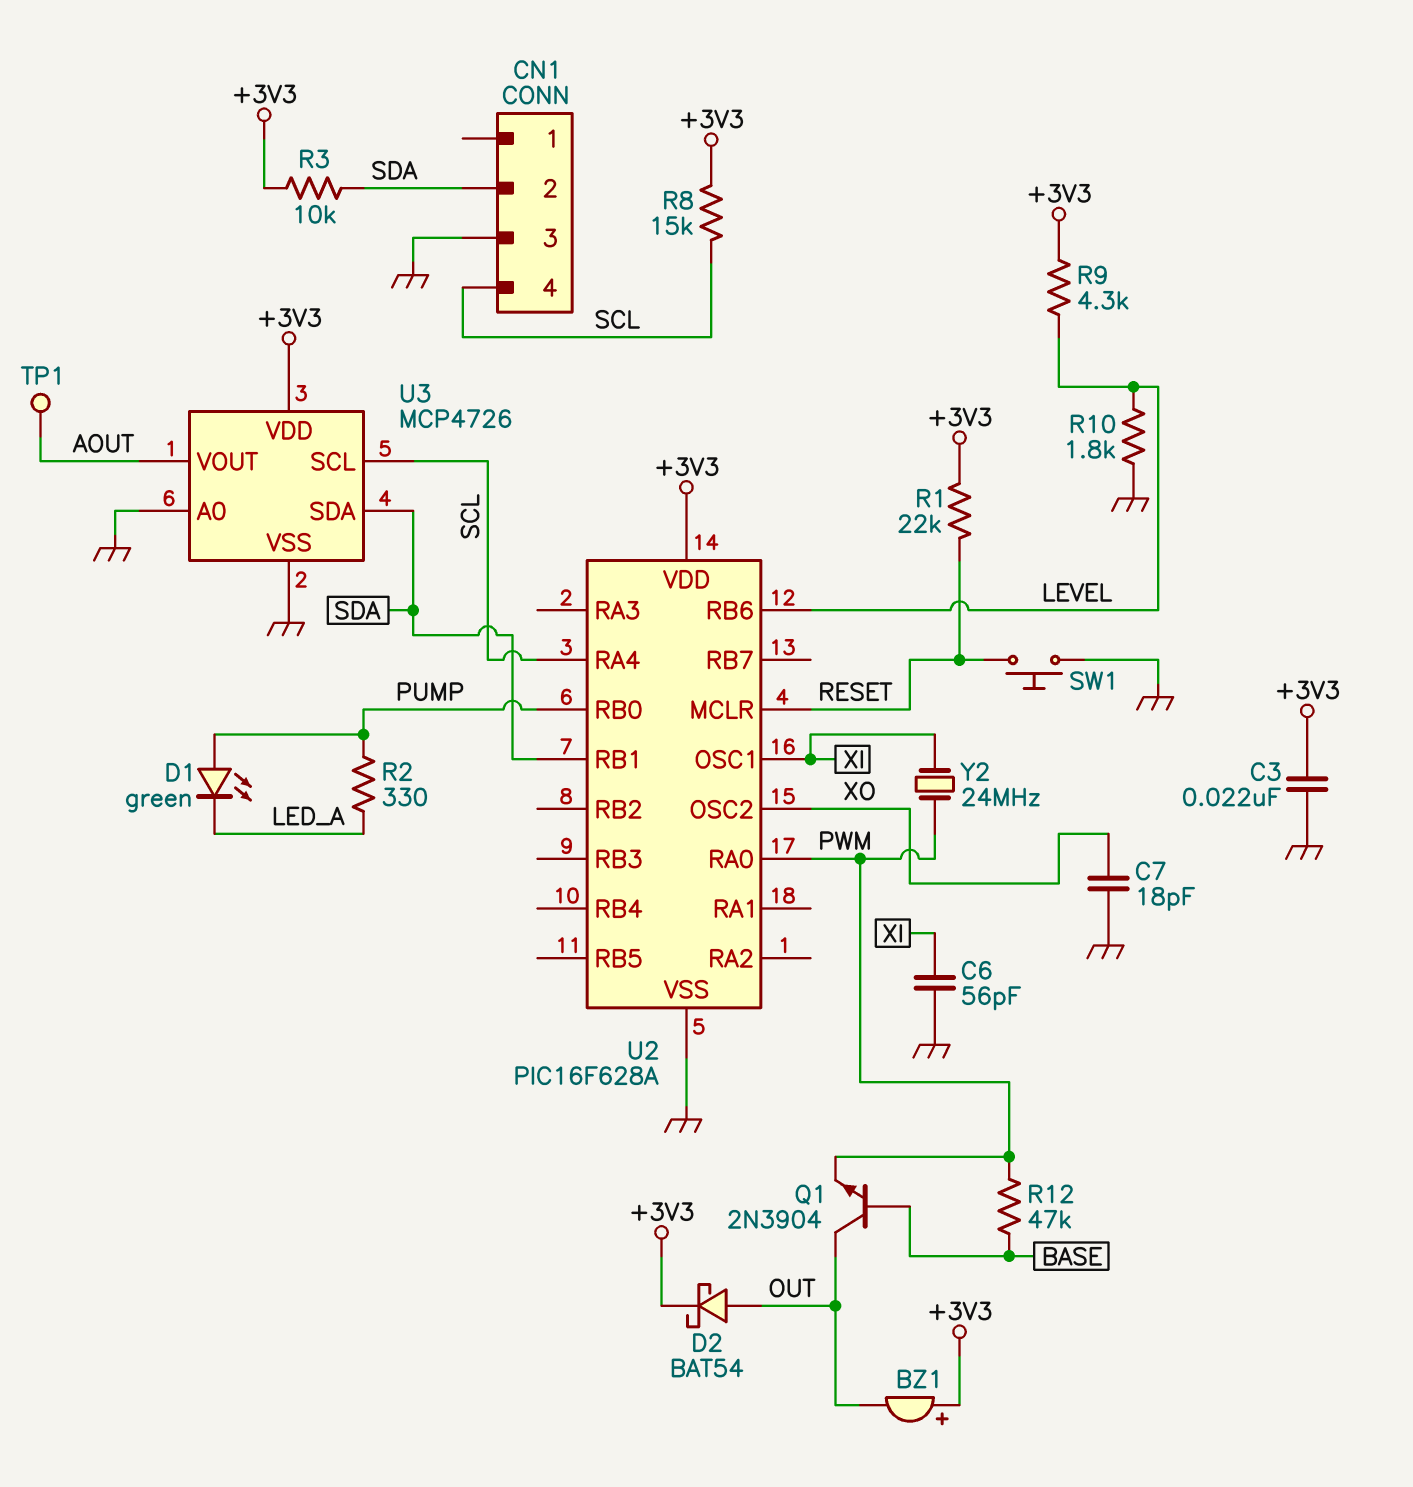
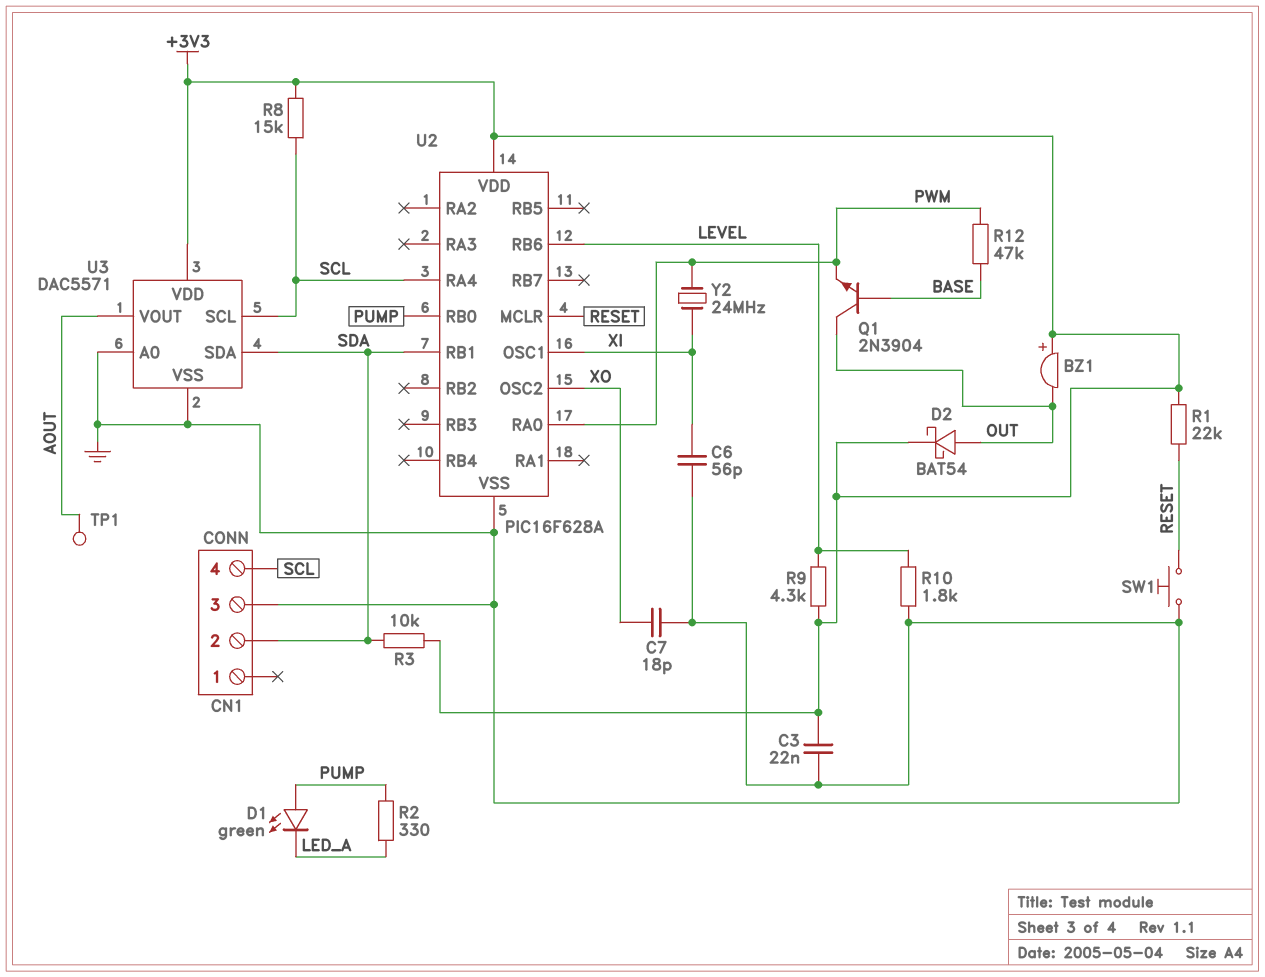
U3: MCP4726 -> DAC5571

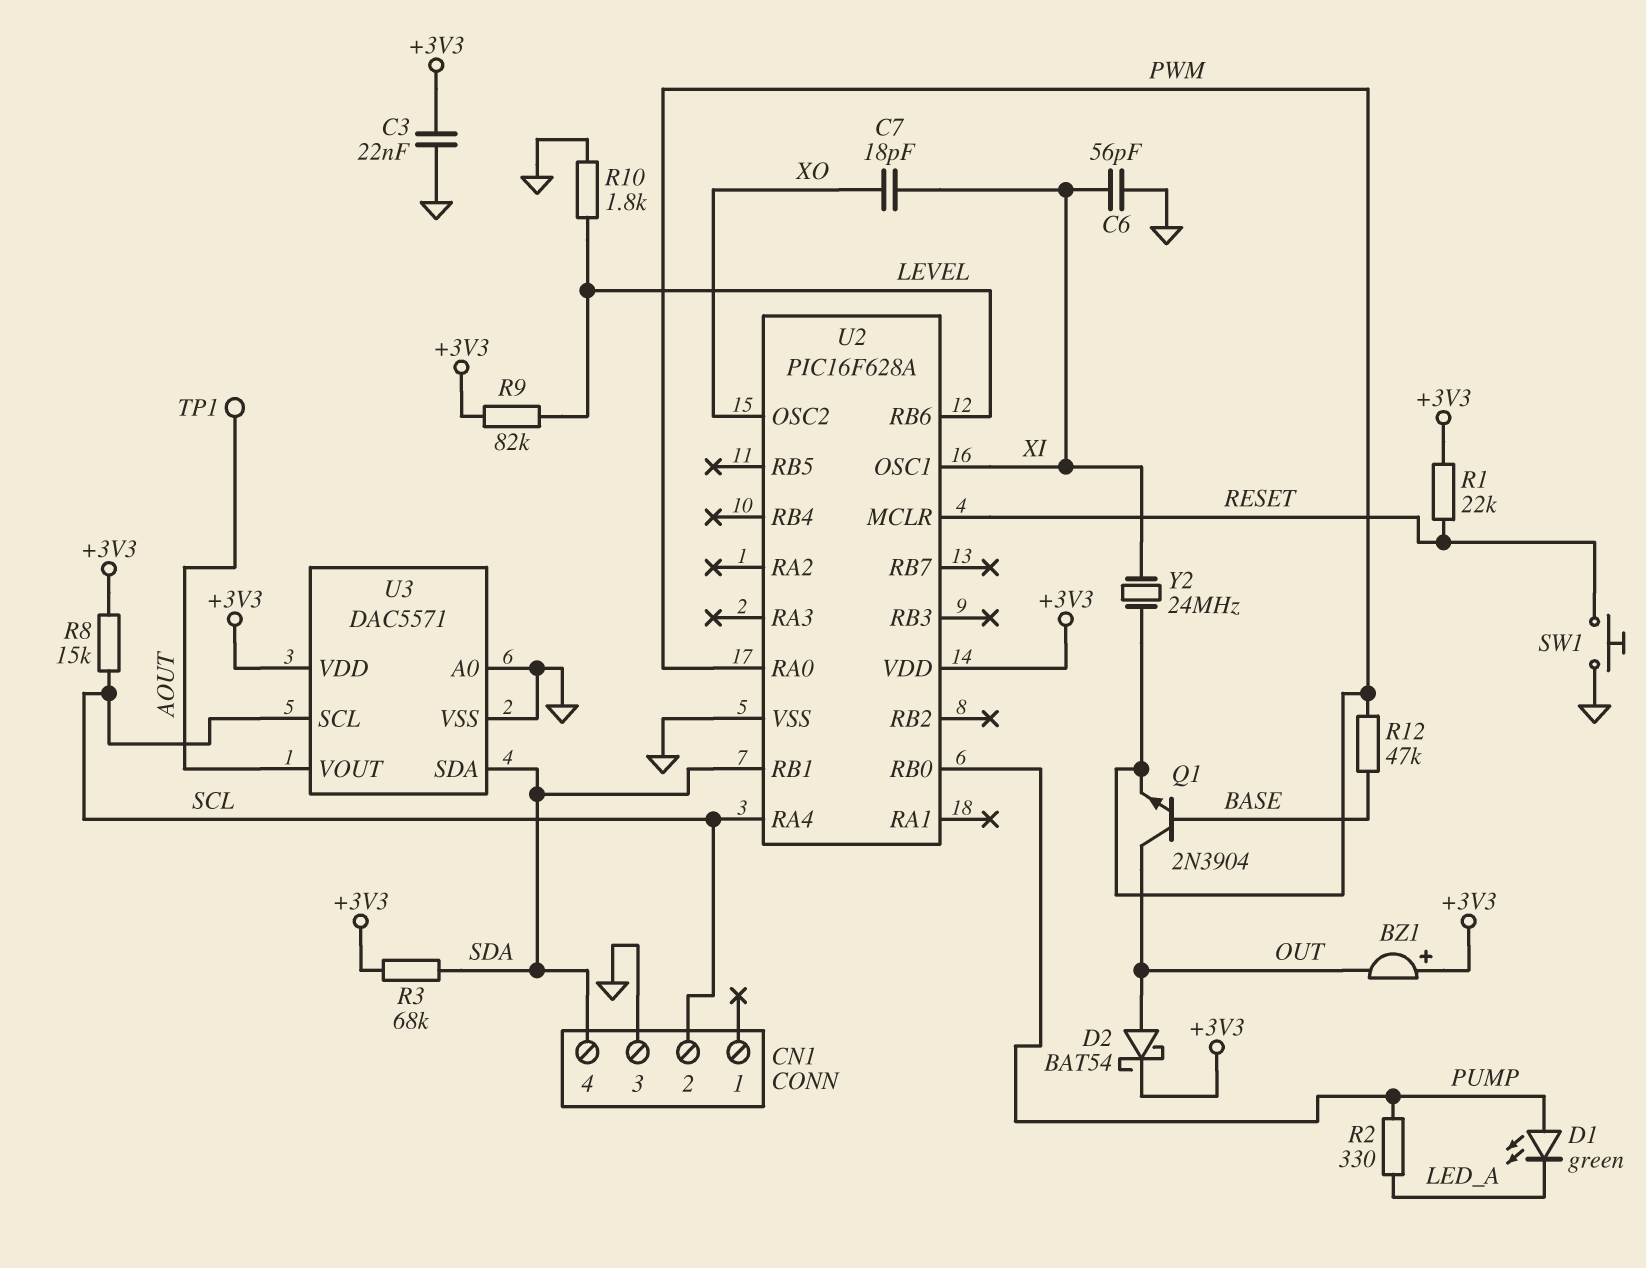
C7: 18pF (GND, XO) -> 18pF (XI, XO)
CN1 pin 2: SDA -> SCL
CN1 pin 4: SCL -> SDA
R3: 10k (+3V3, SDA) -> 68k (+3V3, SDA)
R9: 4.3k (+3V3, LEVEL) -> 82k (+3V3, LEVEL)

